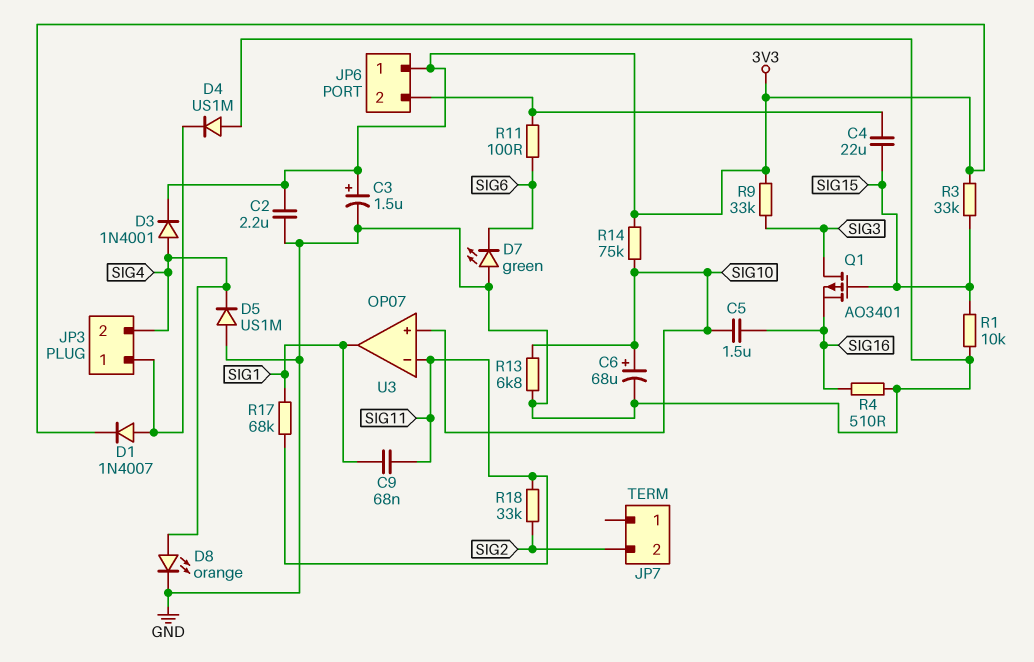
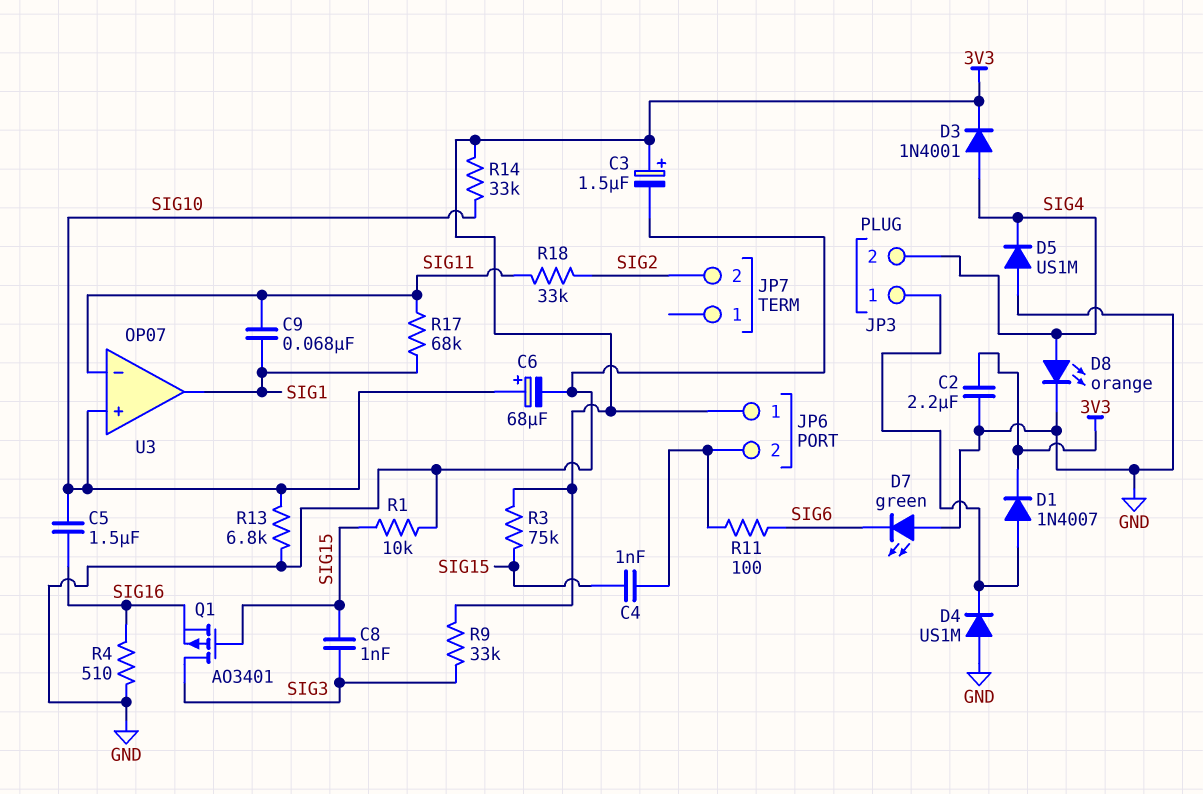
C4: 22uF (JP6/2, SIG15) -> 1nF (JP6/2, SIG15)
C8: none -> 1nF (SIG3, SIG15)
R3: 33k (3V3, SIG15) -> 75k (3V3, SIG15)
R14: 75k (3V3, SIG10) -> 33k (3V3, SIG10)

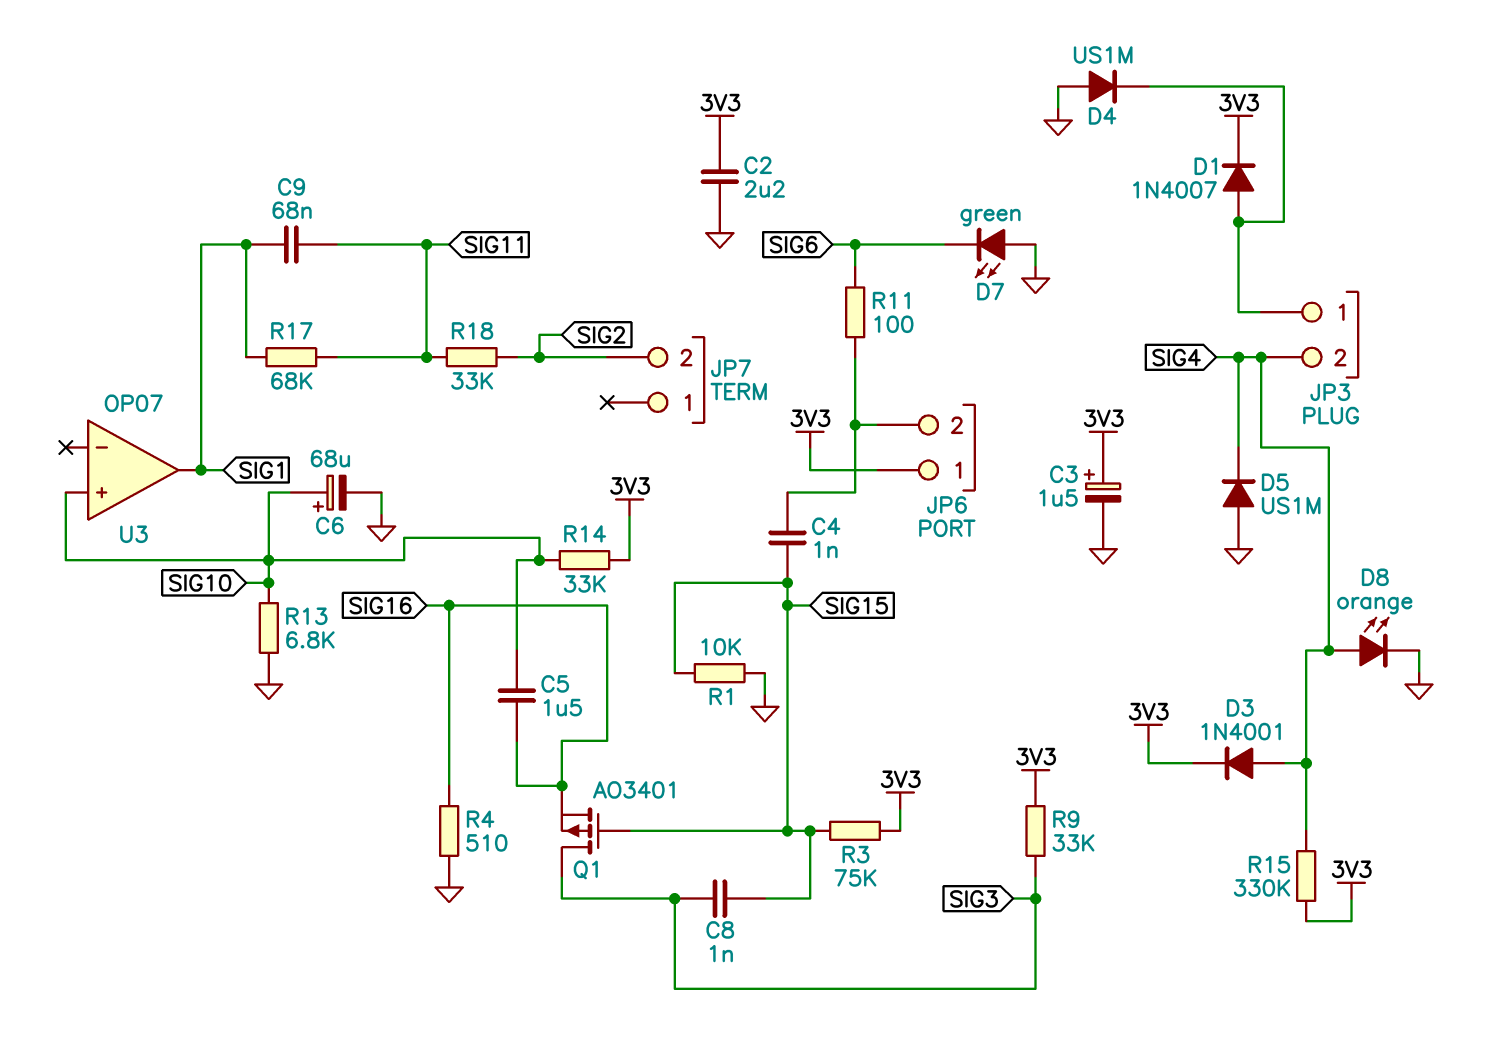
R15: none -> 330k (3V3, SIG4)
U3 pin in-: SIG11 -> none

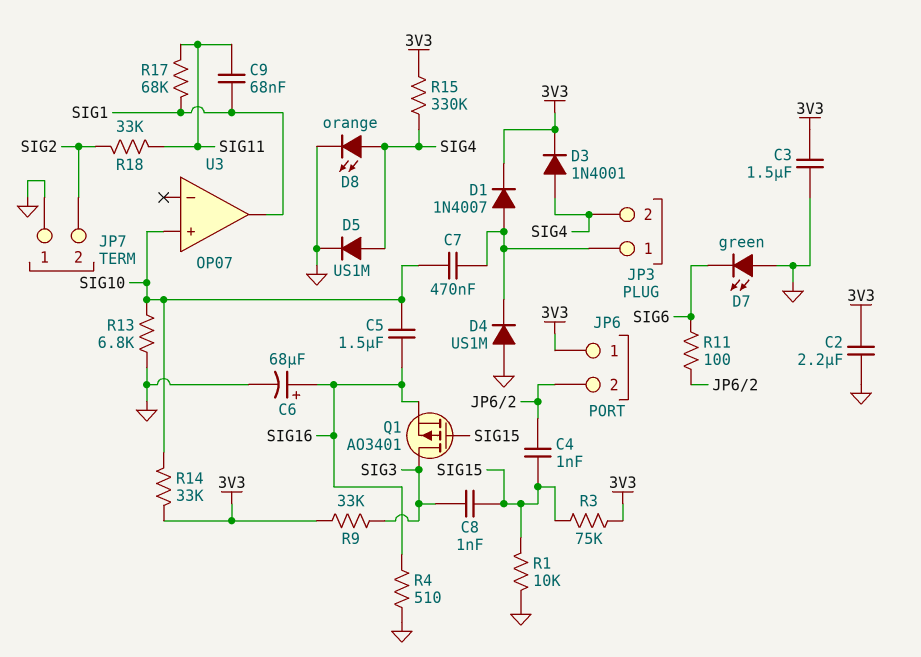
C3: 1.5uF (plus 3V3, minus GND) -> 1.5uF (3V3, GND)
C6: 68uF (plus SIG10, minus GND) -> 68uF (plus SIG16, minus GND)
C7: none -> 470nF (JP3/1, SIG10)
D5: diode US1M (A GND, K SIG4) -> diode US1M (A SIG4, K GND)
JP7 pin 1: none -> GND

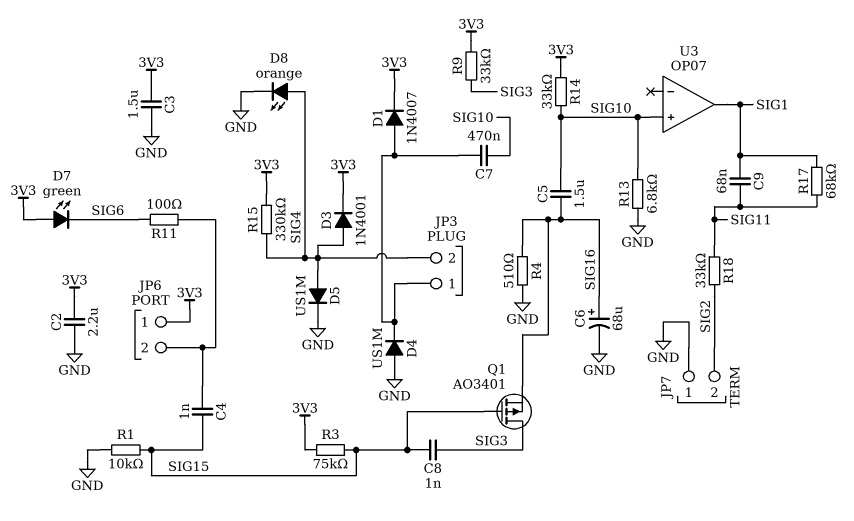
D7: LED green (A GND, K SIG6) -> LED green (A 3V3, K SIG6)

